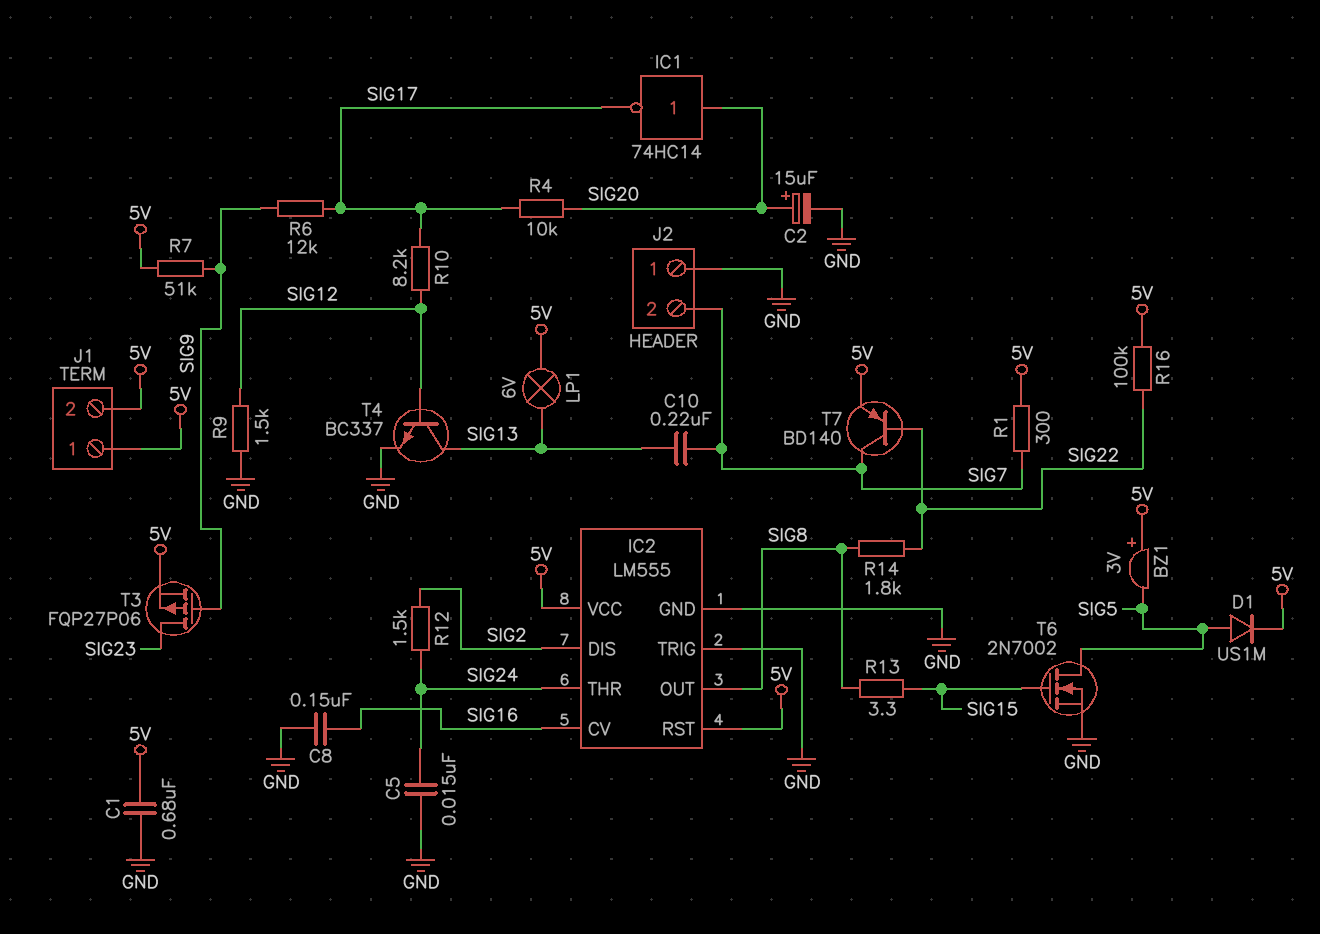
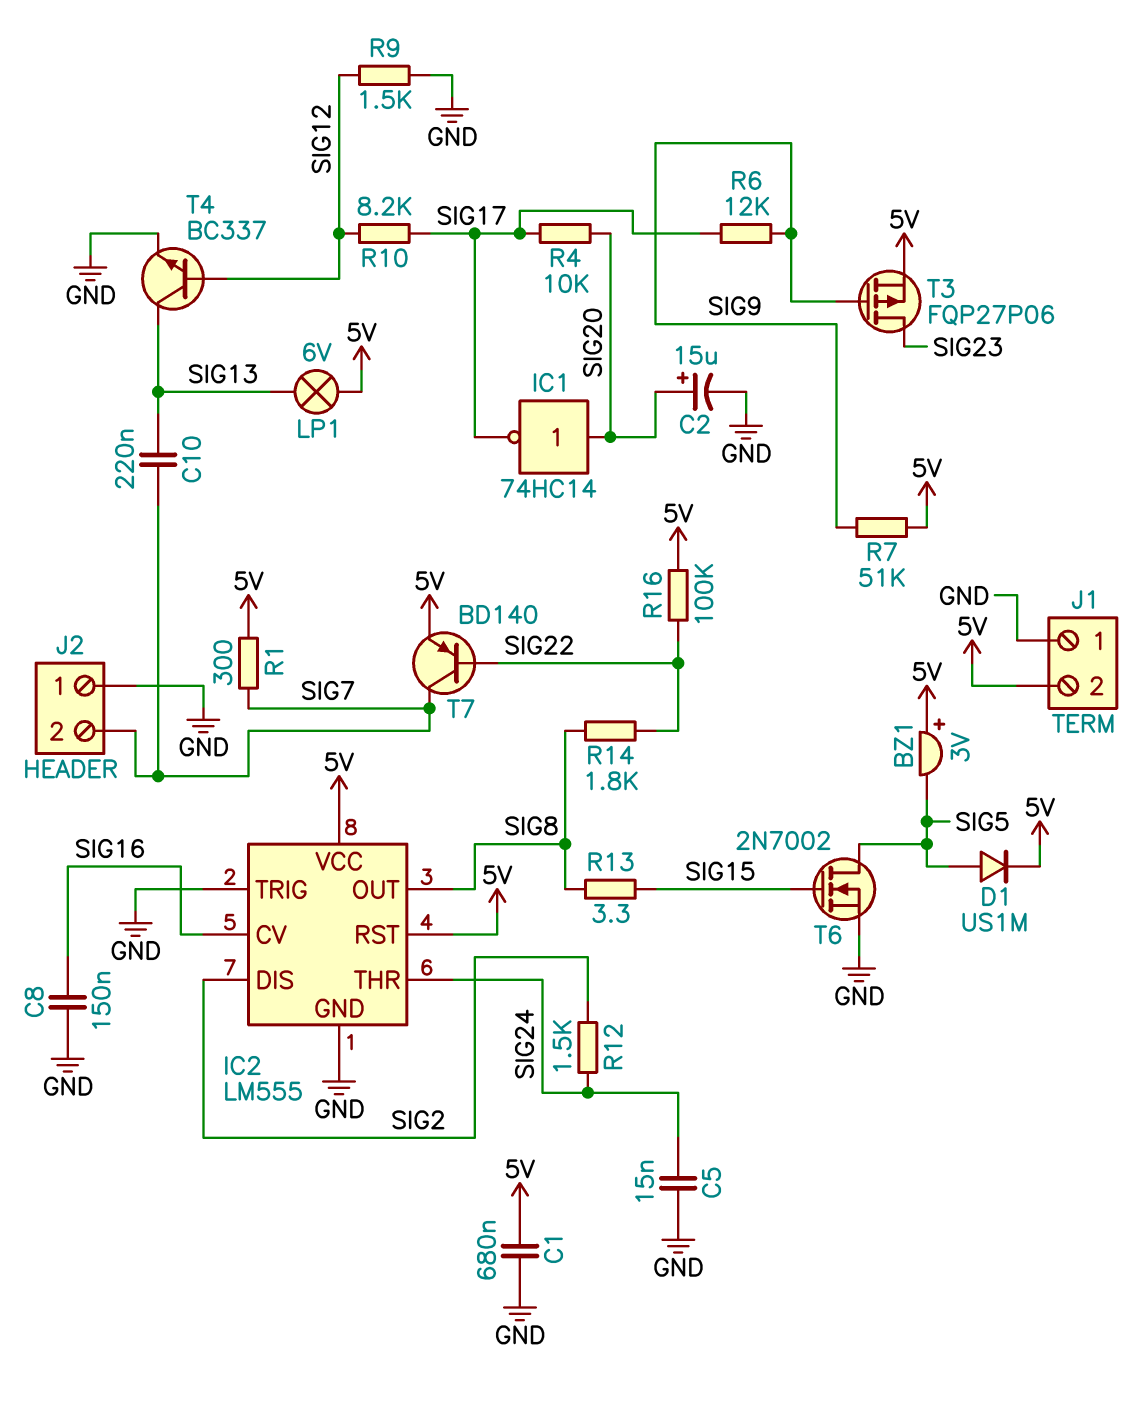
J1 pin 1: 5V -> GND

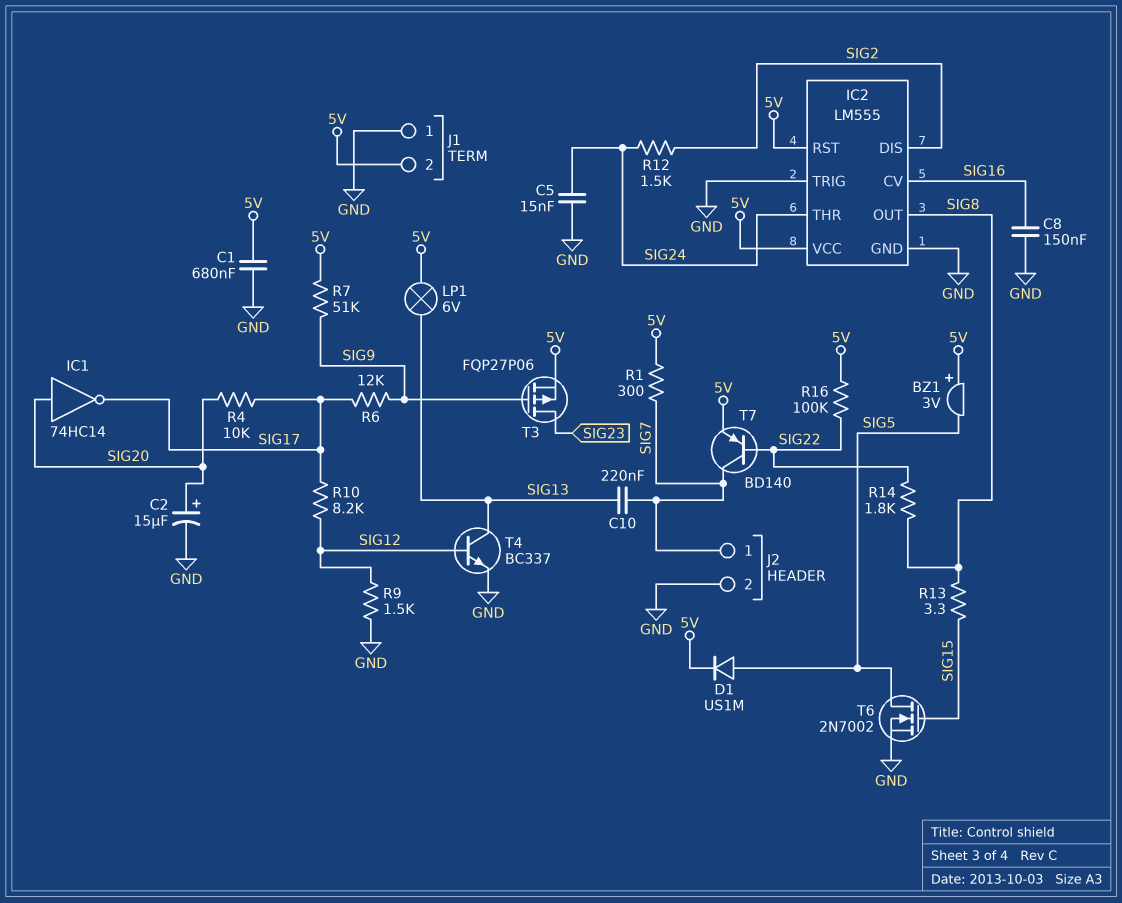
J2 pin 1: GND -> SIG7
J2 pin 2: SIG7 -> GND

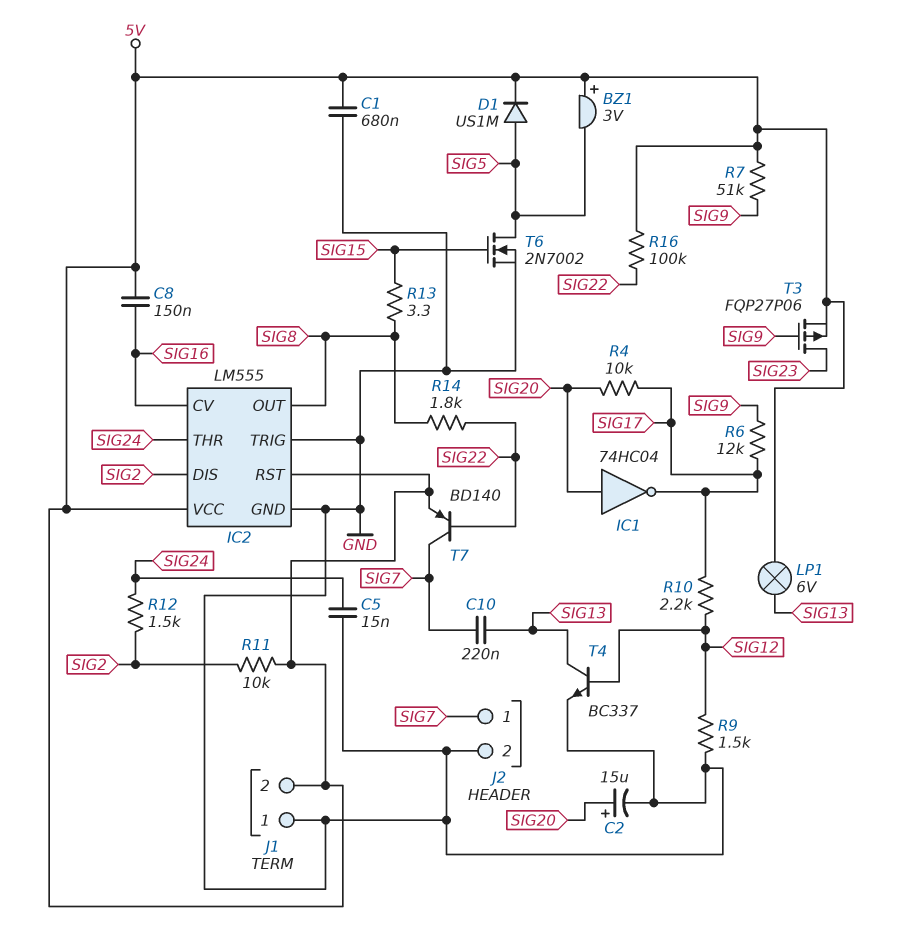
C8: 150nF (GND, SIG16) -> 150nF (5V, SIG16)
IC1: NOT 74HC14 (in SIG20, out SIG17) -> NOT 74HC04 (in SIG20, out SIG17)
R1: 300 (5V, SIG7) -> none
R10: 8.2k (SIG12, SIG17) -> 2.2k (SIG12, SIG17)
R11: none -> 10k (5V, SIG2)

